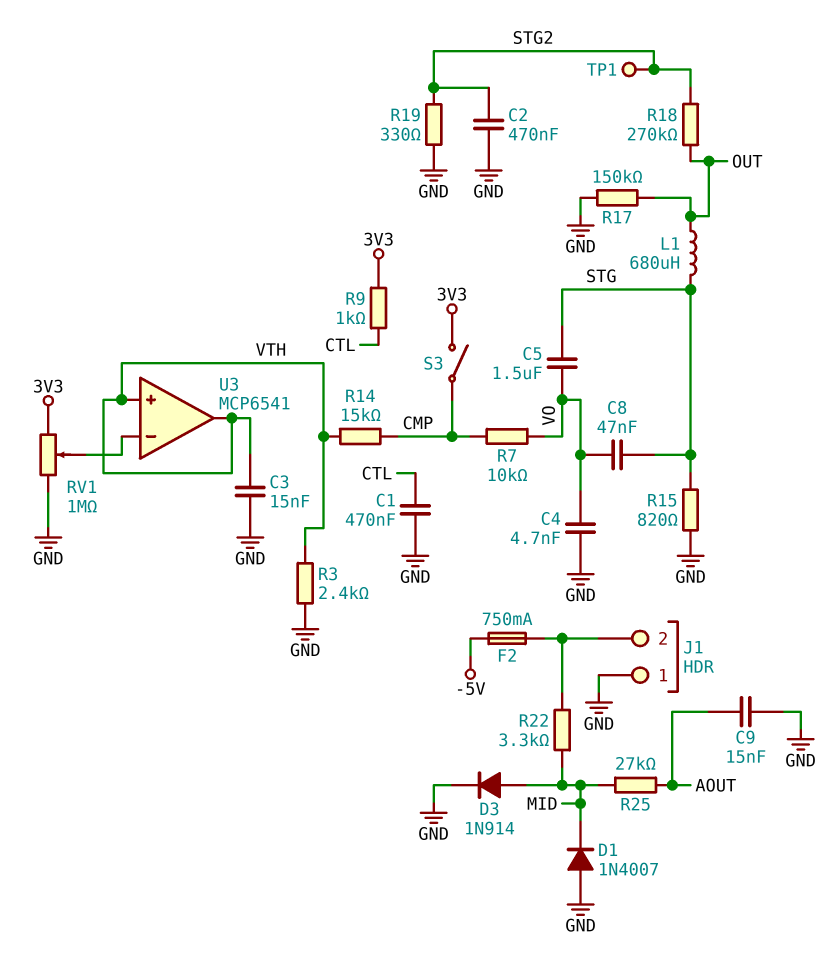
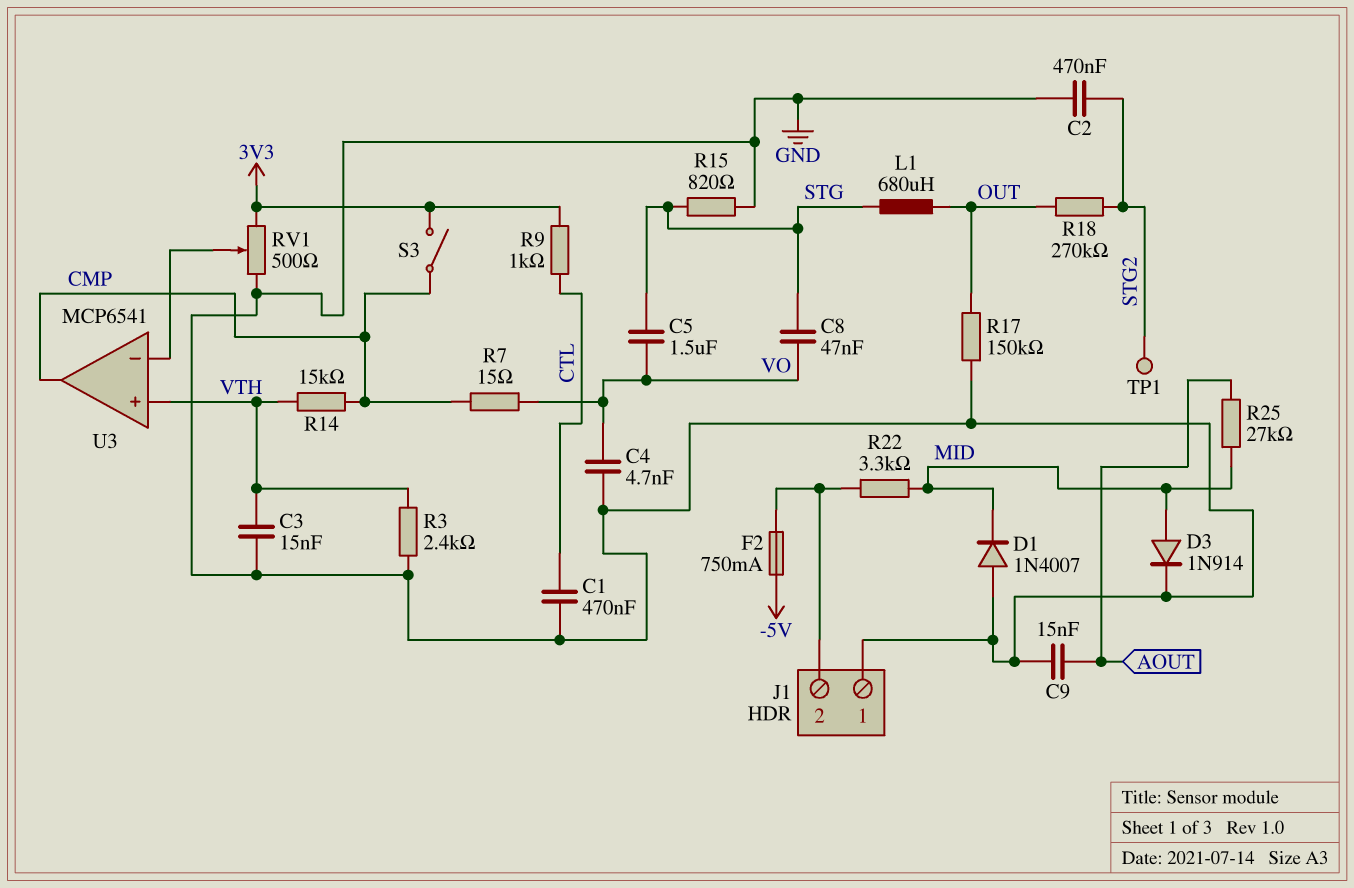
R7: 10k (CMP, VO) -> 15 (CMP, VO)
R19: 330 (GND, STG2) -> none
RV1: 1M (3V3, GND, wiper U3/in-) -> 500 (3V3, GND, wiper U3/in-)
U3 pin out: VTH -> CMP

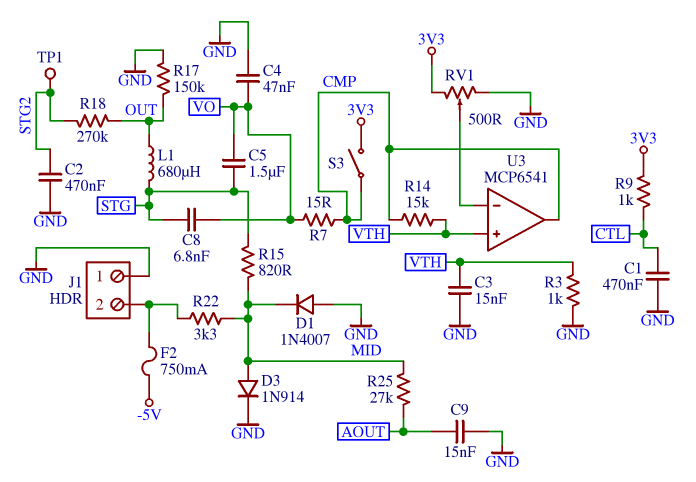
C4: 4.7nF (GND, VO) -> 47nF (GND, VO)
C8: 47nF (STG, VO) -> 6.8nF (STG, VO)
R3: 2.4k (GND, VTH) -> 1k (GND, VTH)
R15: 820 (GND, STG) -> 820 (MID, STG)

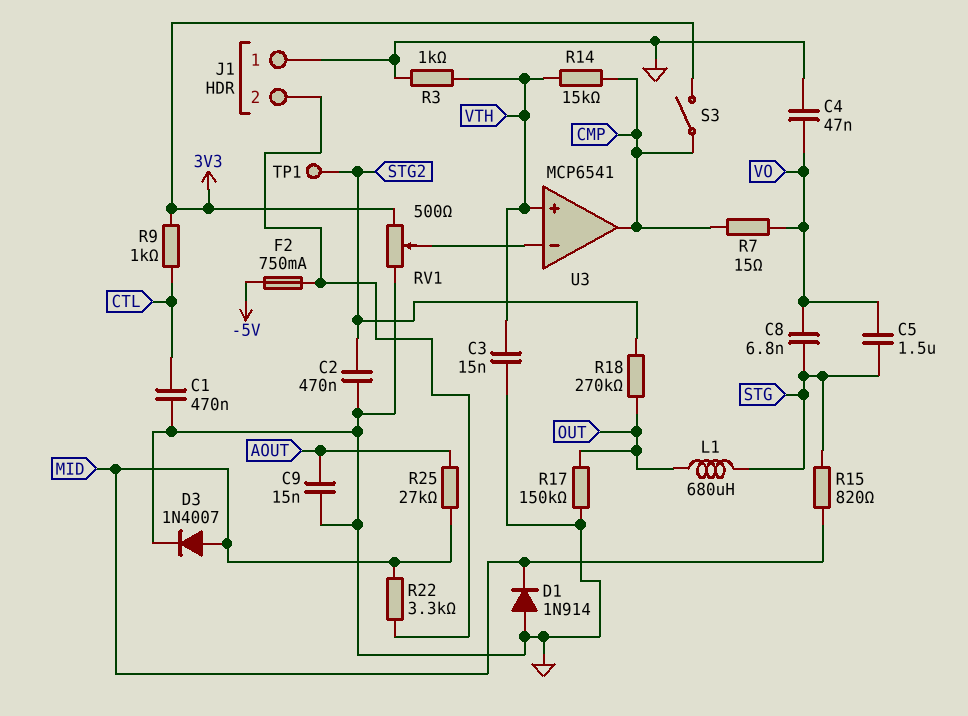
D1: diode 1N4007 (A GND, K MID) -> diode 1N914 (A GND, K MID)
D3: diode 1N914 (A MID, K GND) -> diode 1N4007 (A MID, K GND)

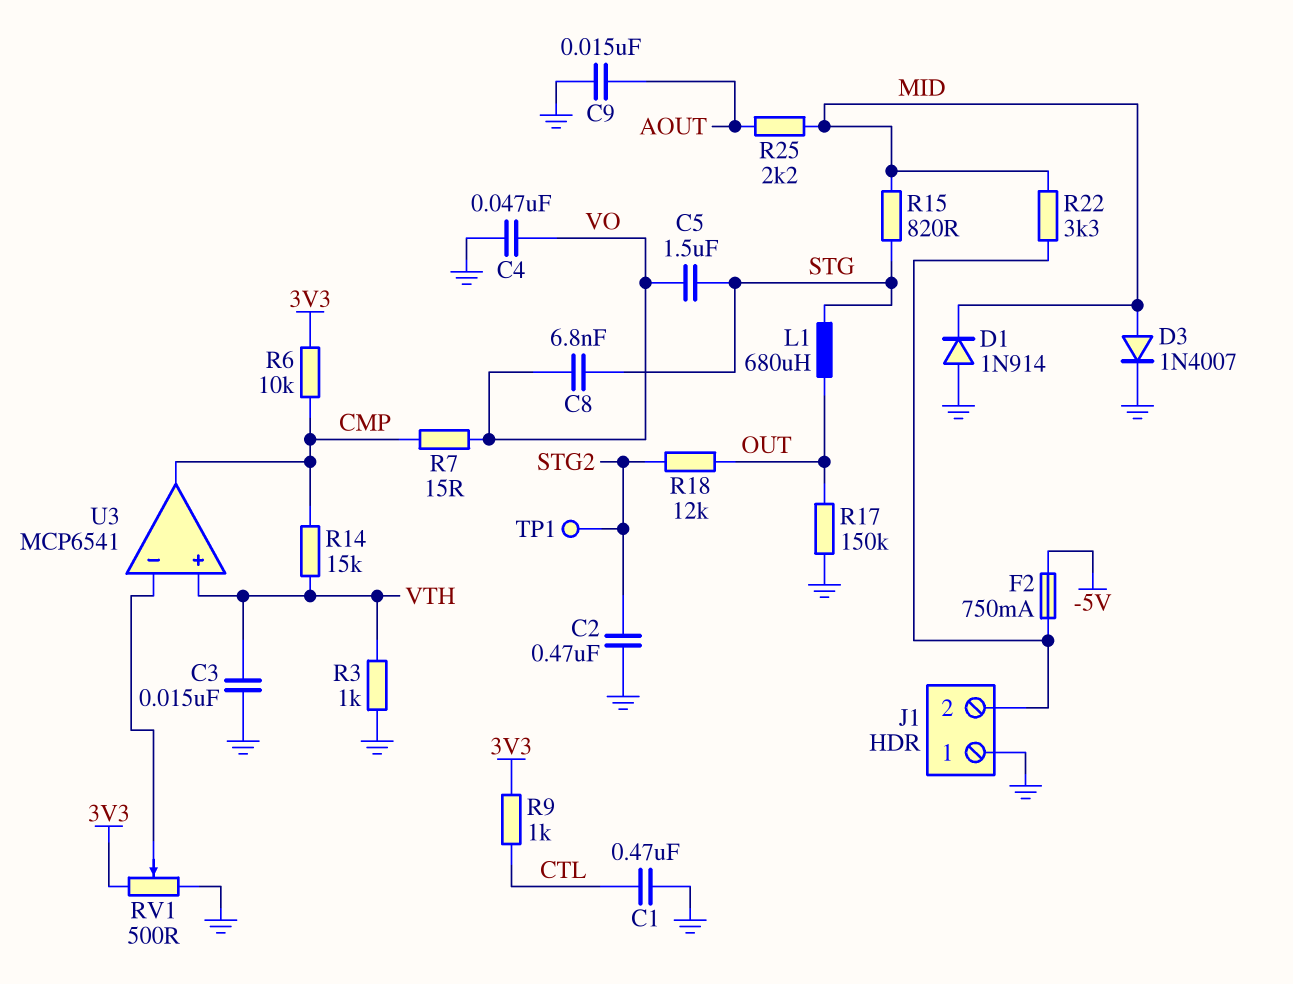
R6: none -> 10k (3V3, CMP)
R18: 270k (OUT, STG2) -> 12k (OUT, STG2)
R25: 27k (AOUT, MID) -> 2.2k (AOUT, MID)
S3: switch (3V3, CMP) -> none

